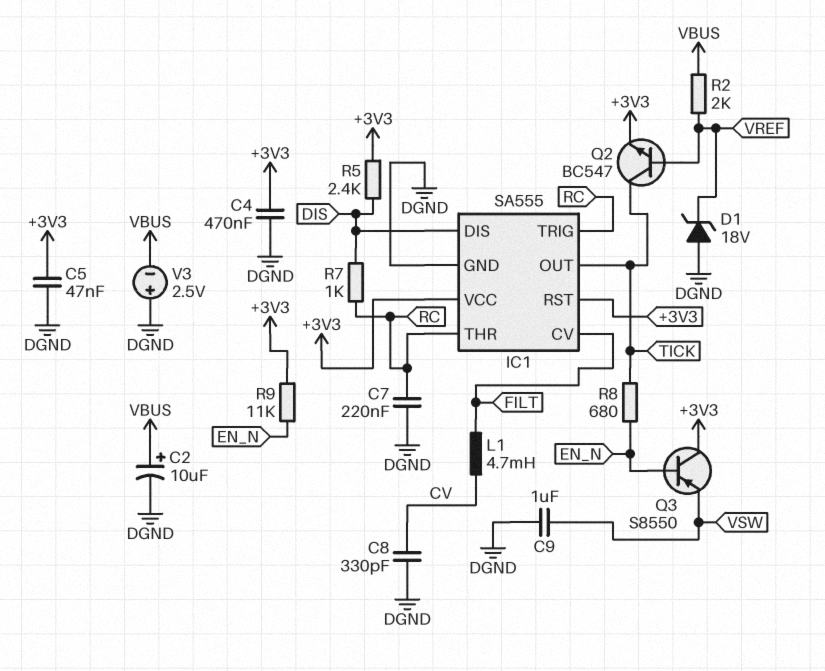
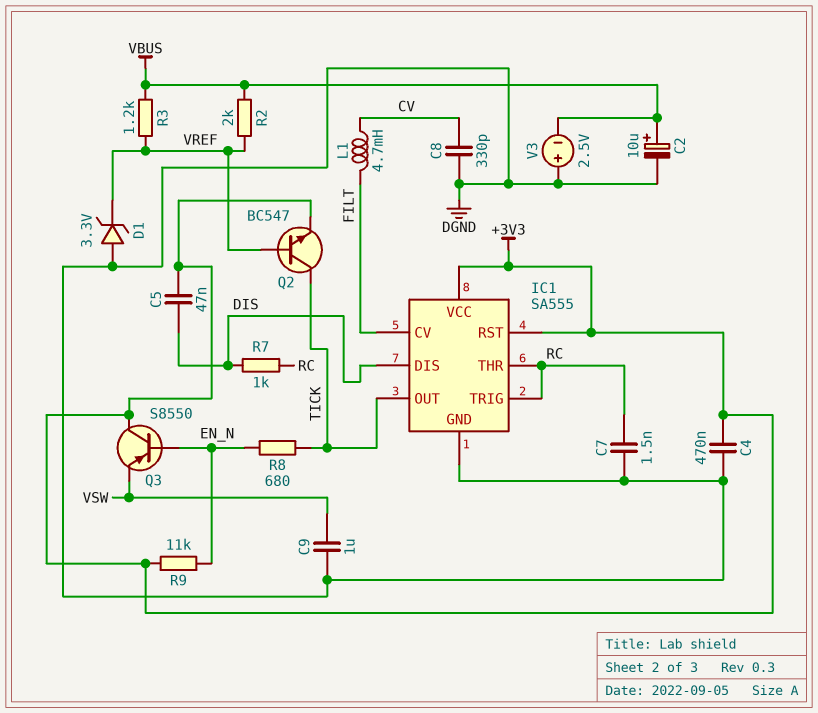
C5: 47nF (+3V3, DGND) -> 47nF (+3V3, DIS)
C7: 220nF (DGND, RC) -> 1.5nF (DGND, RC)
D1: zener 18V (A DGND, K VREF) -> zener 3.3V (A DGND, K VREF)
R3: none -> 1.2k (VBUS, VREF)
R5: 2.4k (+3V3, DIS) -> none

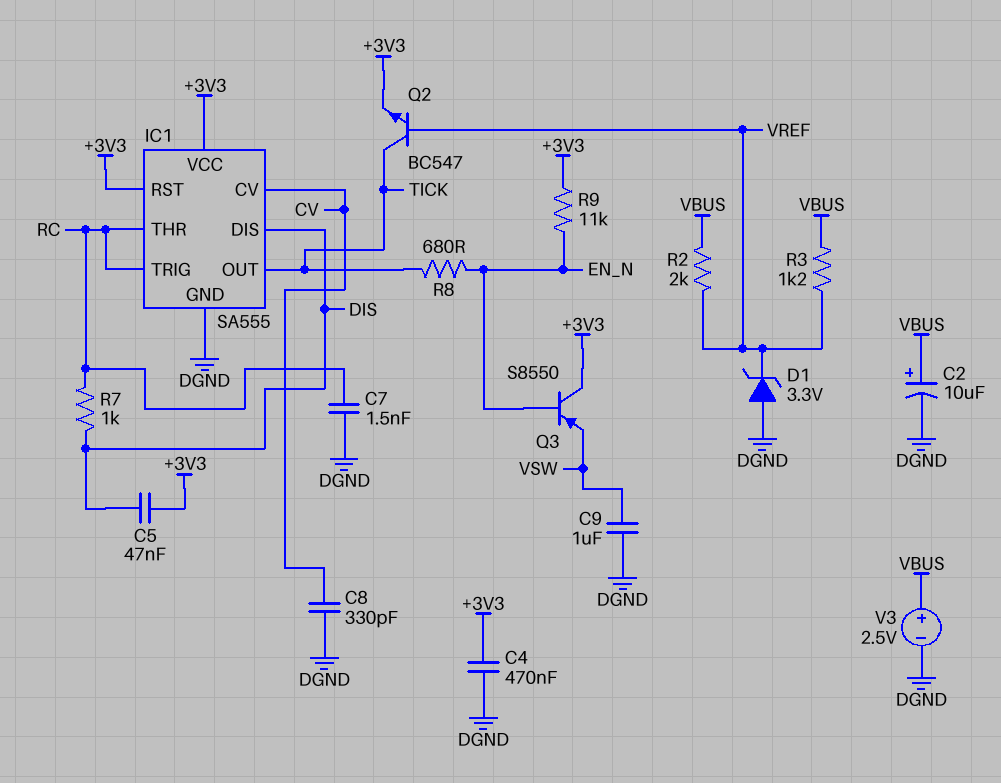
IC1 pin CV: FILT -> CV
L1: 4.7mH (CV, FILT) -> none
V3: 2.5V (plus DGND, minus VBUS) -> 2.5V (plus VBUS, minus DGND)

